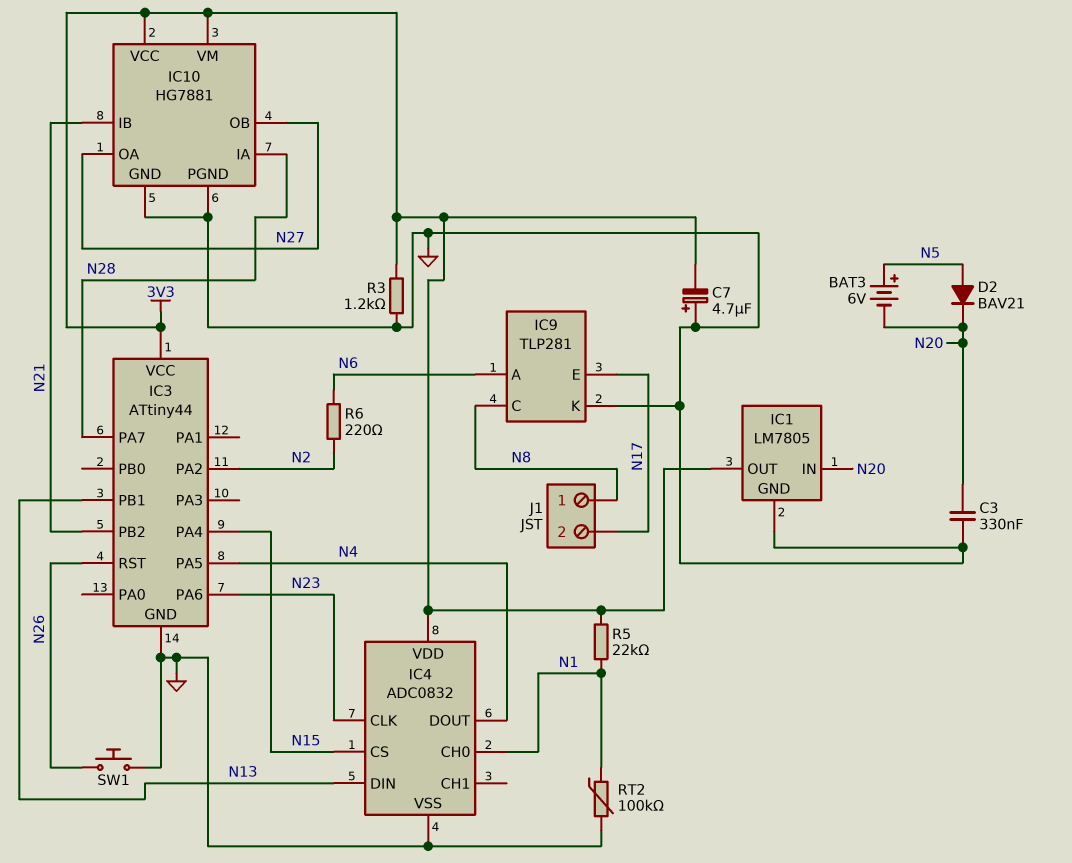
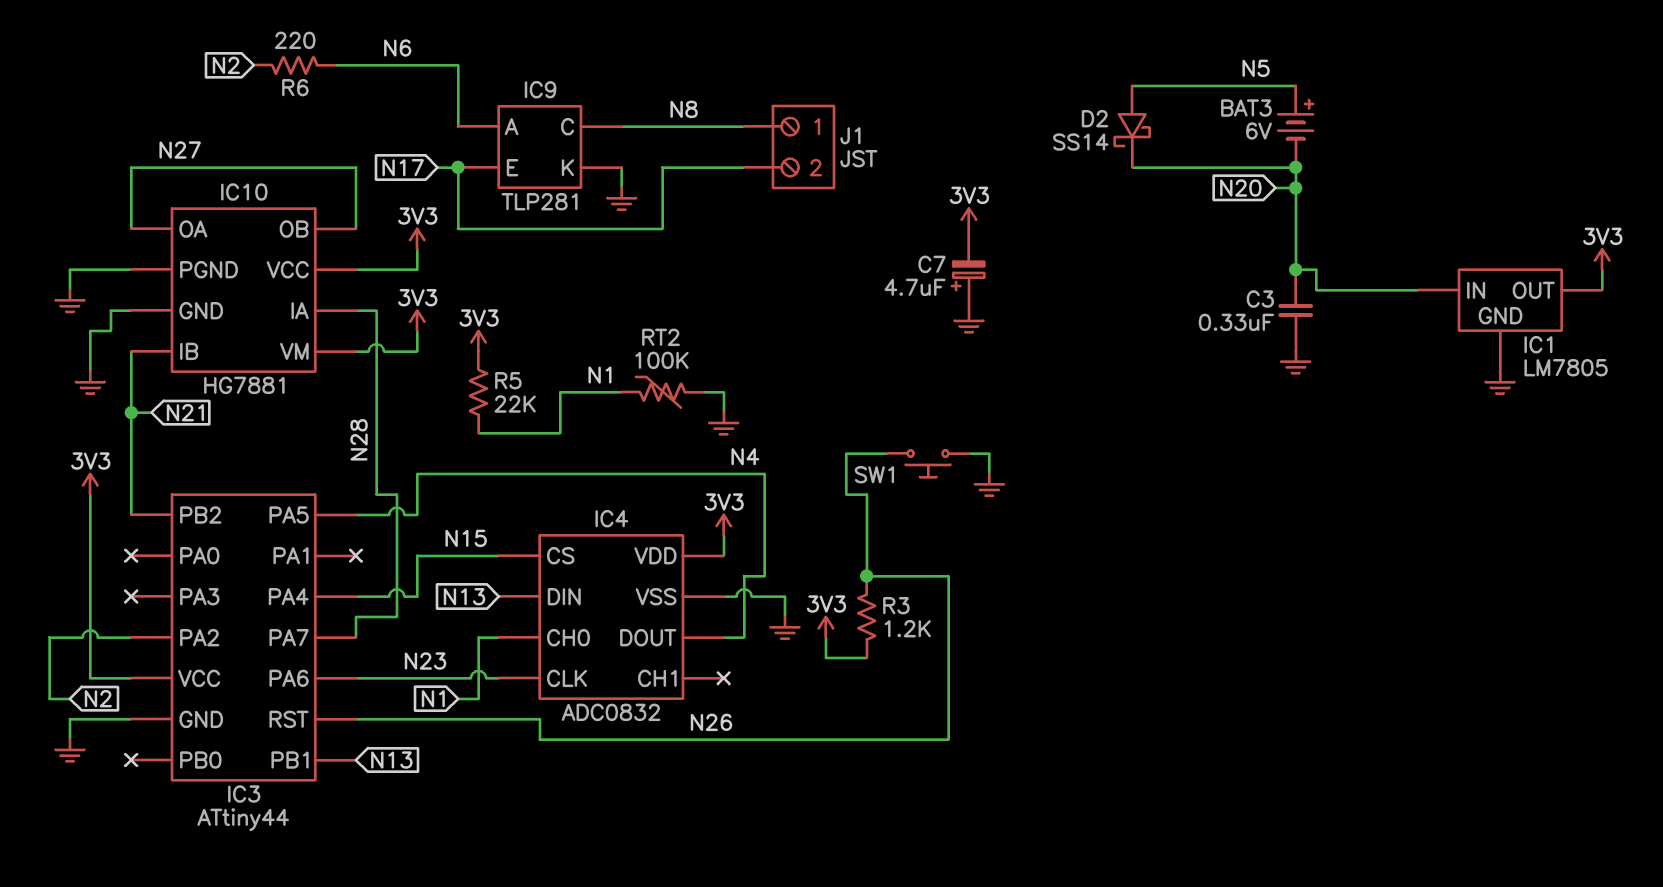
D2: diode BAV21 (A N5, K N20) -> schottky SS14 (A N5, K N20)
R3: 1.2k (3V3, GND) -> 1.2k (3V3, N26)

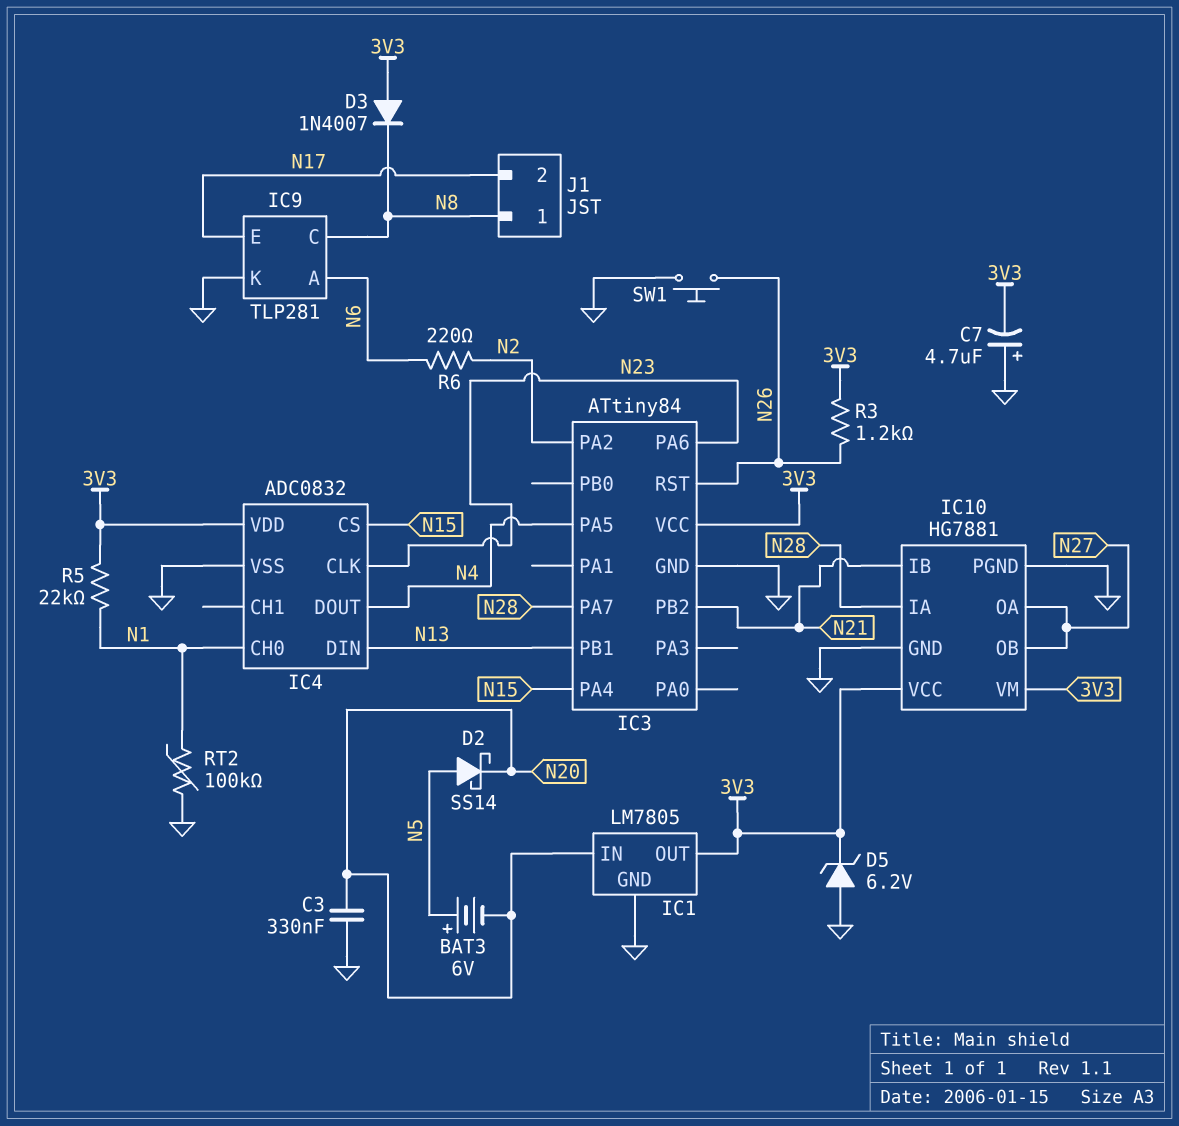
D3: none -> diode 1N4007 (A 3V3, K N8)
D5: none -> zener 6.2V (A GND, K 3V3)
IC3: ATtiny44 -> ATtiny84

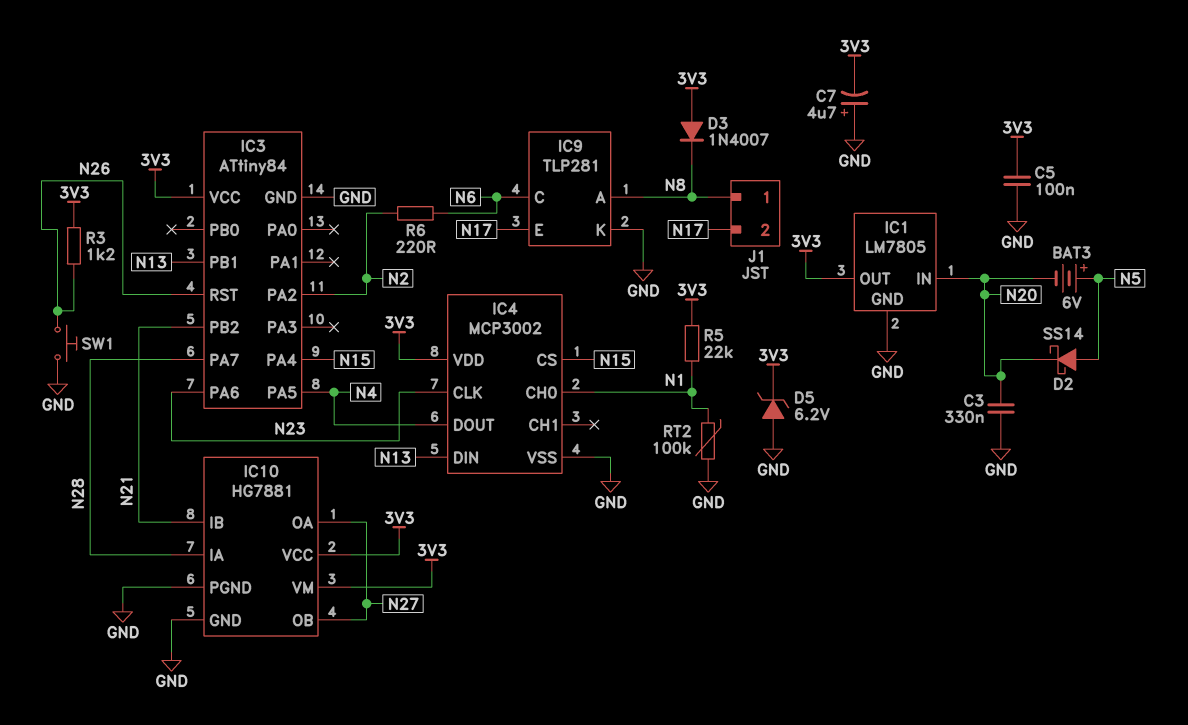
C5: none -> 100nF (3V3, GND)
IC4: ADC0832 -> MCP3002
IC9 pin A: N6 -> N8
IC9 pin C: N8 -> N6

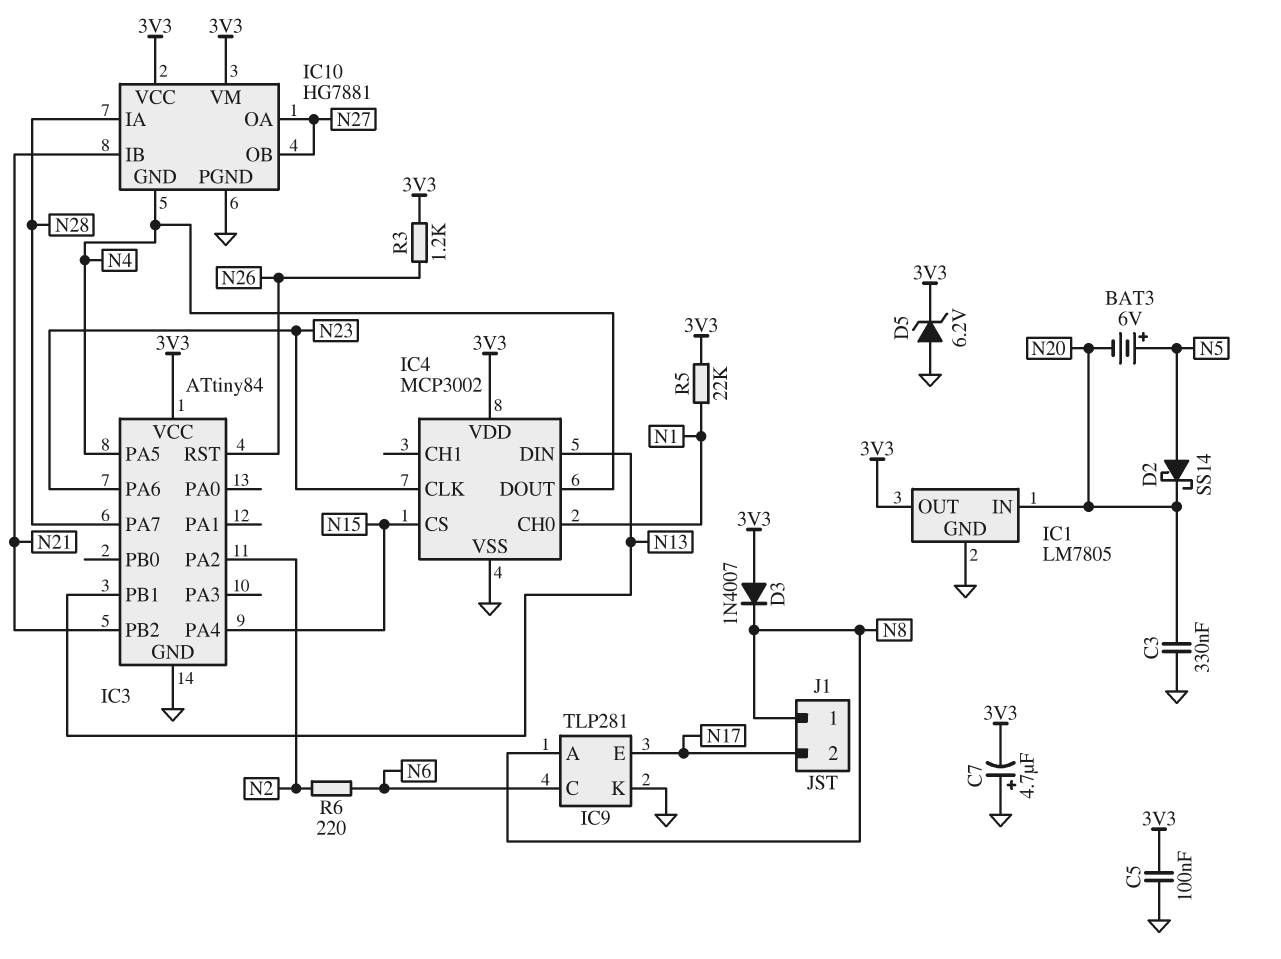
IC10 pin GND: GND -> N4
RT2: 100k (GND, N1) -> none
SW1: button (GND, N26) -> none

